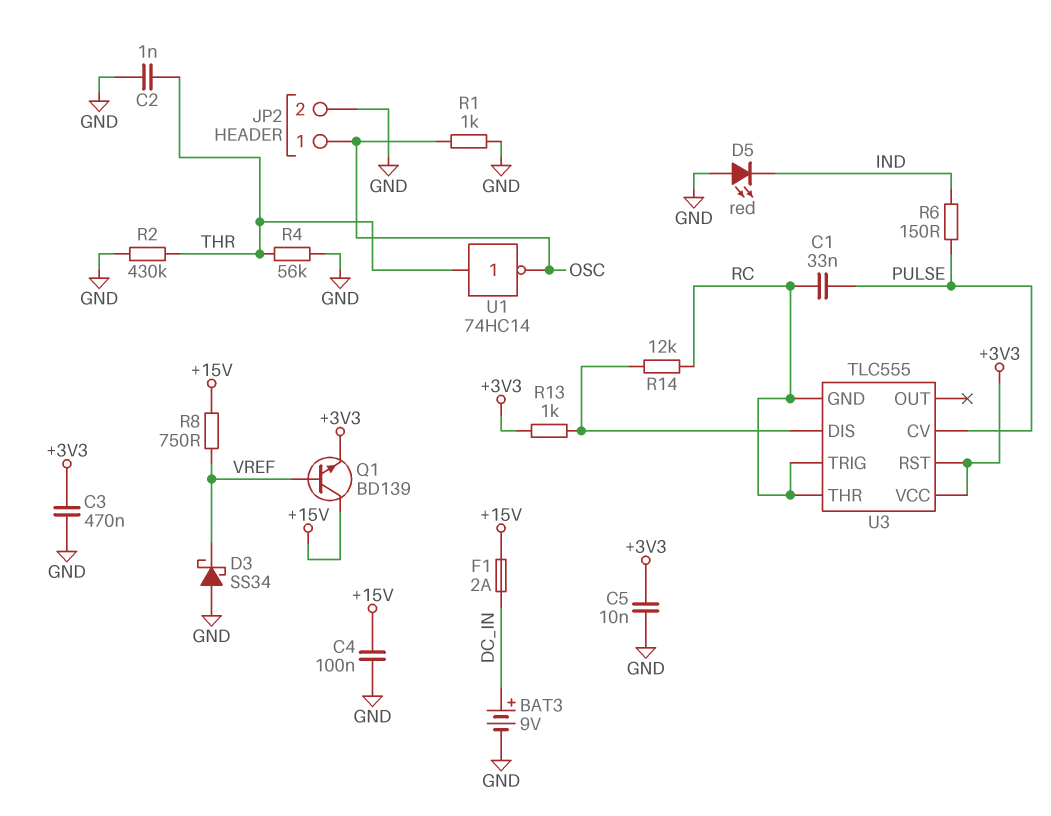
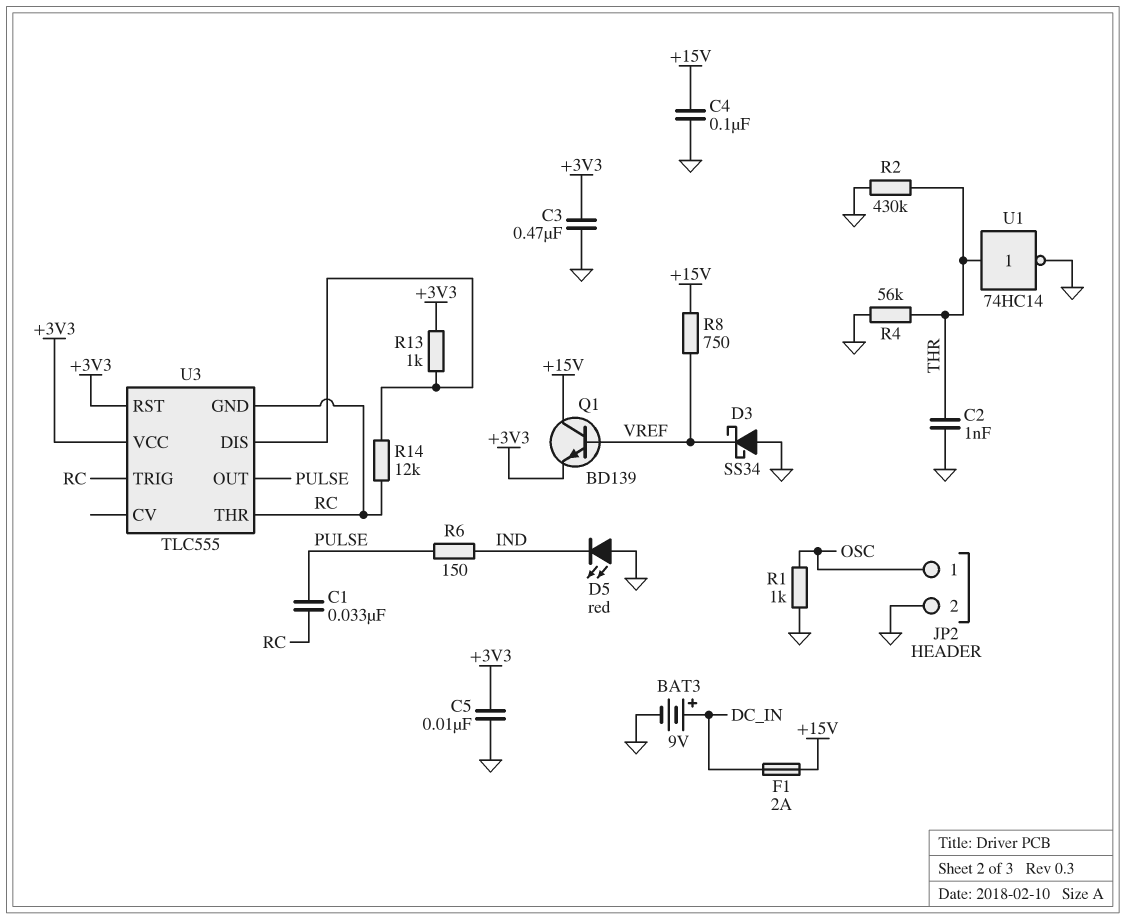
U1: NOT 74HC14 (in THR, out OSC) -> NOT 74HC14 (in THR, out GND)
U3 pin CV: PULSE -> none
U3 pin OUT: none -> PULSE

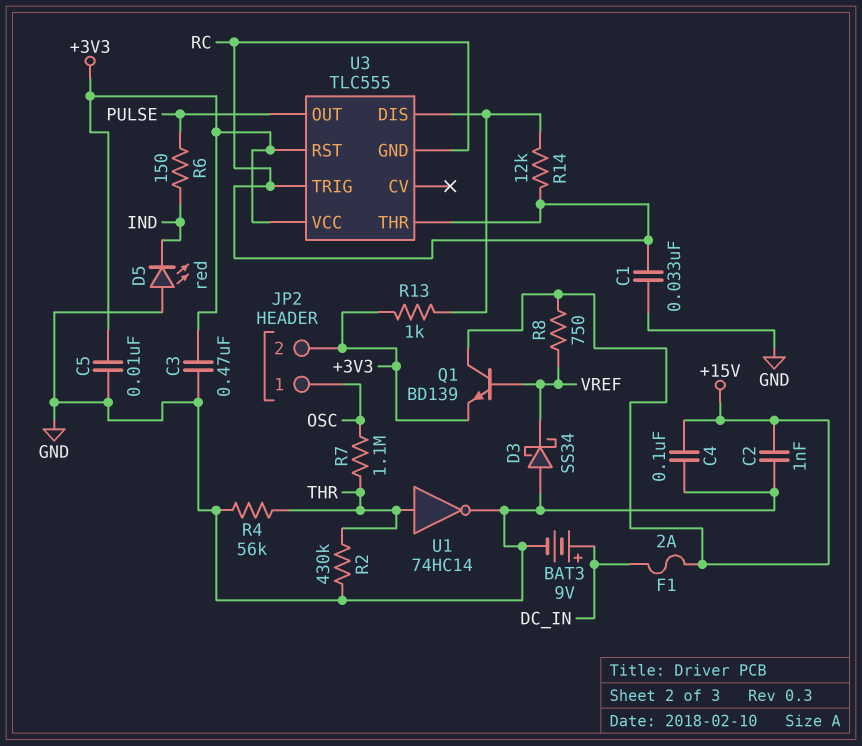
C1: 33nF (PULSE, RC) -> 33nF (GND, RC)
C2: 1nF (GND, THR) -> 1nF (+15V, GND)
JP2 pin 2: GND -> +3V3
R1: 1k (GND, OSC) -> none
R7: none -> 1.1M (OSC, THR)

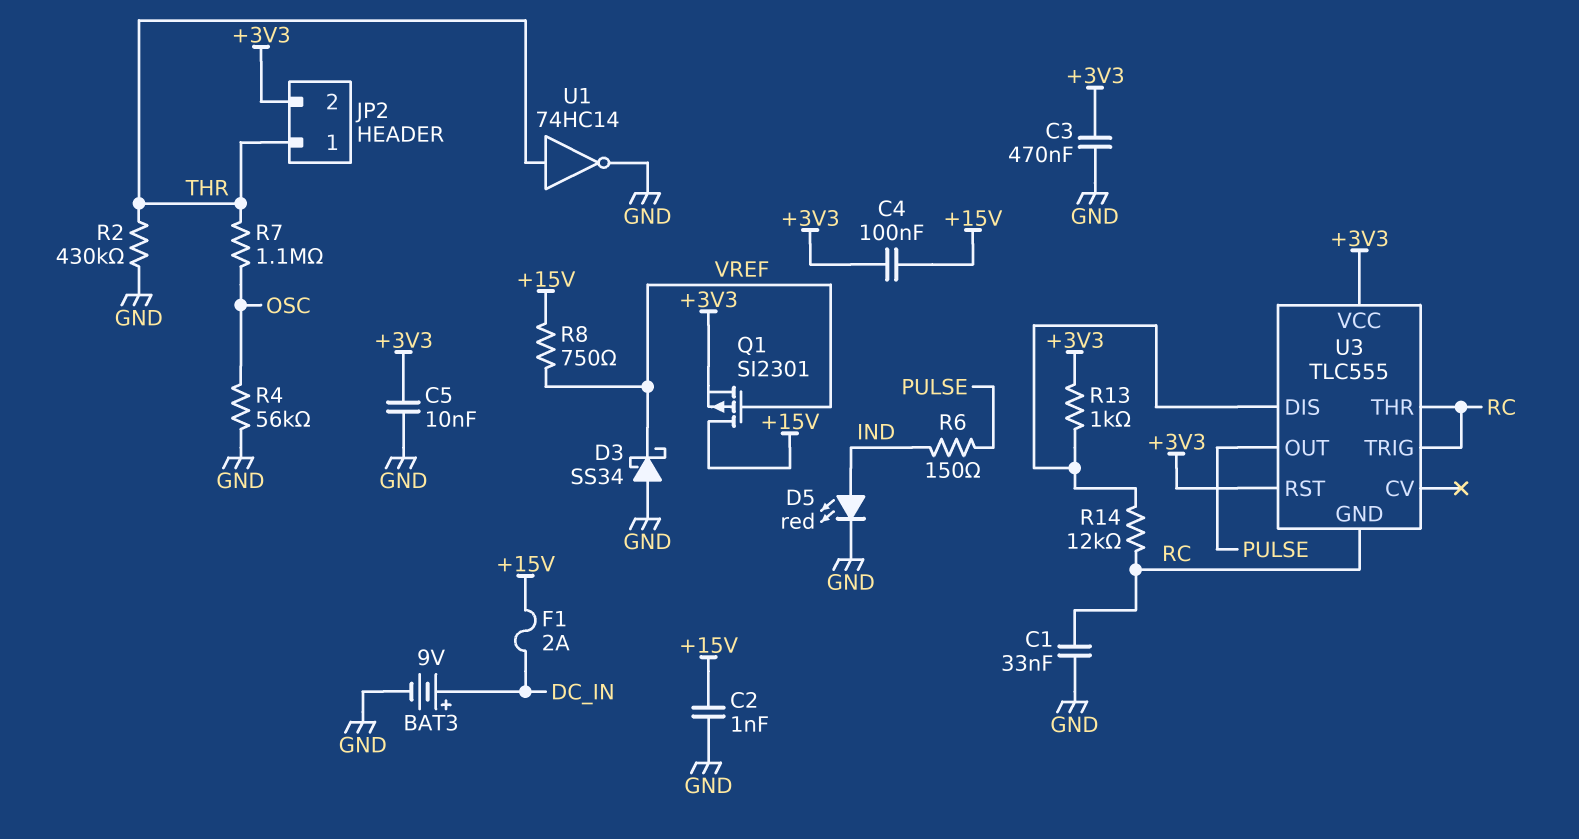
C4: 100nF (+15V, GND) -> 100nF (+3V3, +15V)
D5: LED red (A GND, K IND) -> LED red (A IND, K GND)
JP2 pin 1: OSC -> THR
Q1: NPN BD139 (B VREF, C +15V, E +3V3) -> PMOS SI2301 (G VREF, D +15V, S +3V3)
R4: 56k (GND, THR) -> 56k (GND, OSC)

